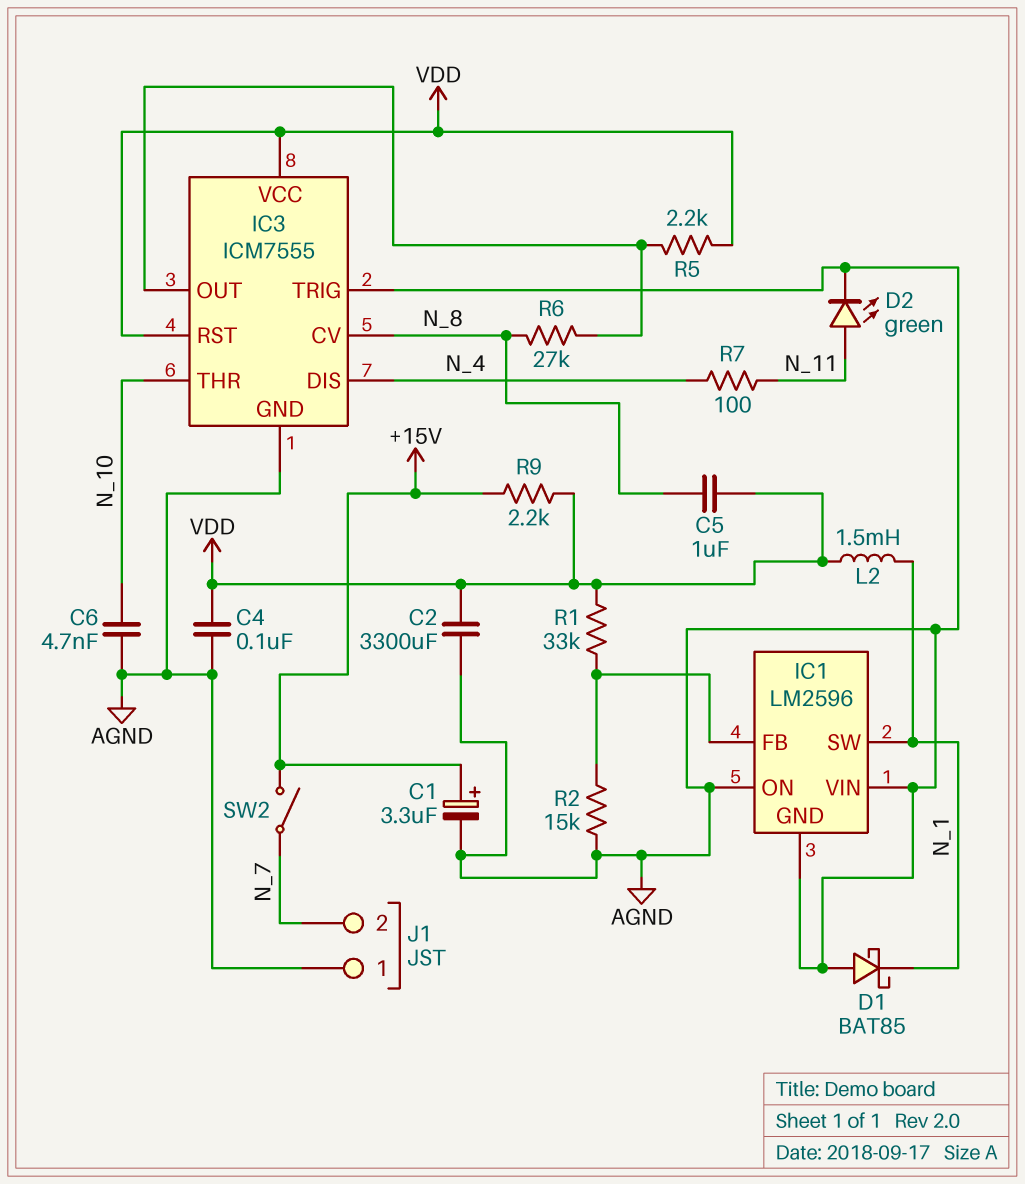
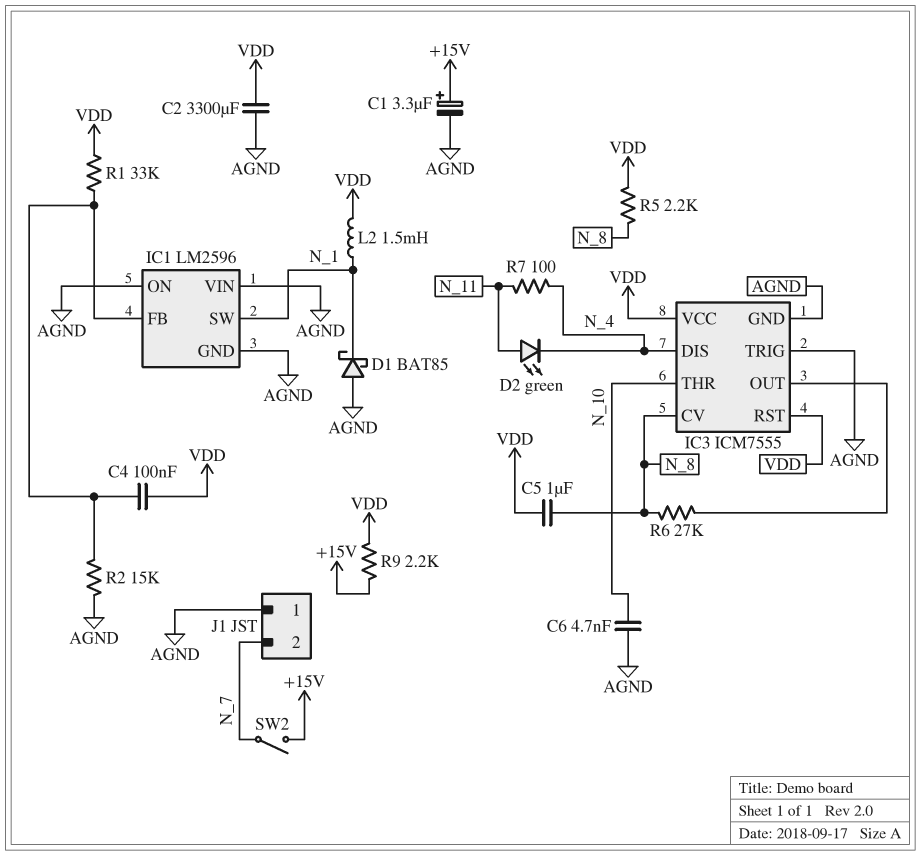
C4: 100nF (AGND, VDD) -> 100nF (IC1/FB, VDD)
D2: LED green (A N_11, K AGND) -> LED green (A N_11, K N_4)
R5: 2.2k (IC3/OUT, VDD) -> 2.2k (N_8, VDD)

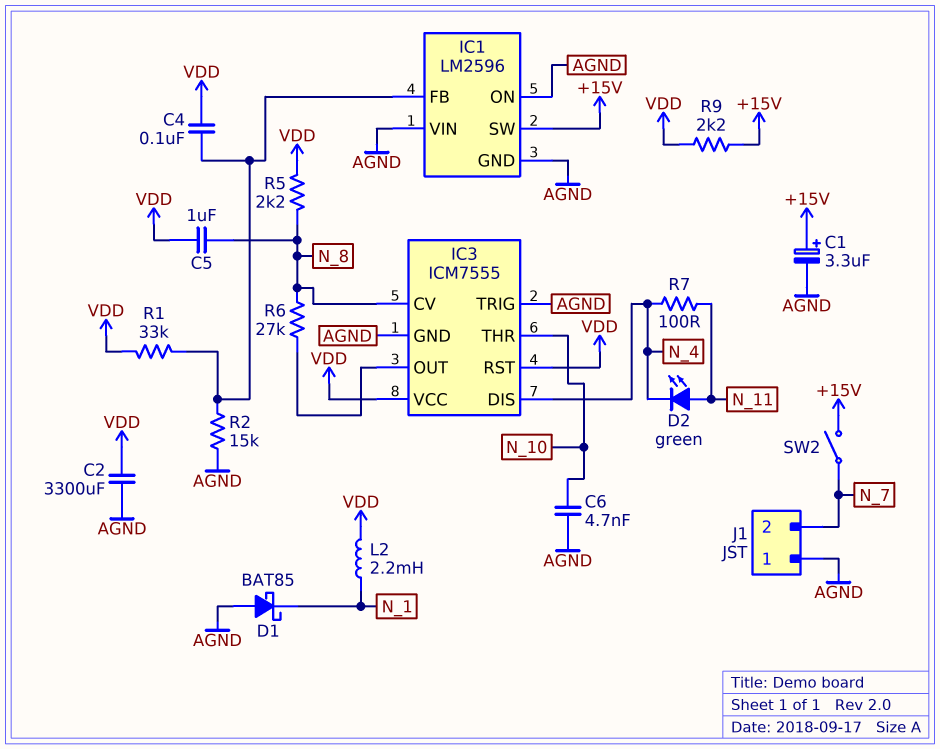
IC1 pin SW: N_1 -> +15V
L2: 1.5mH (N_1, VDD) -> 2.2mH (N_1, VDD)

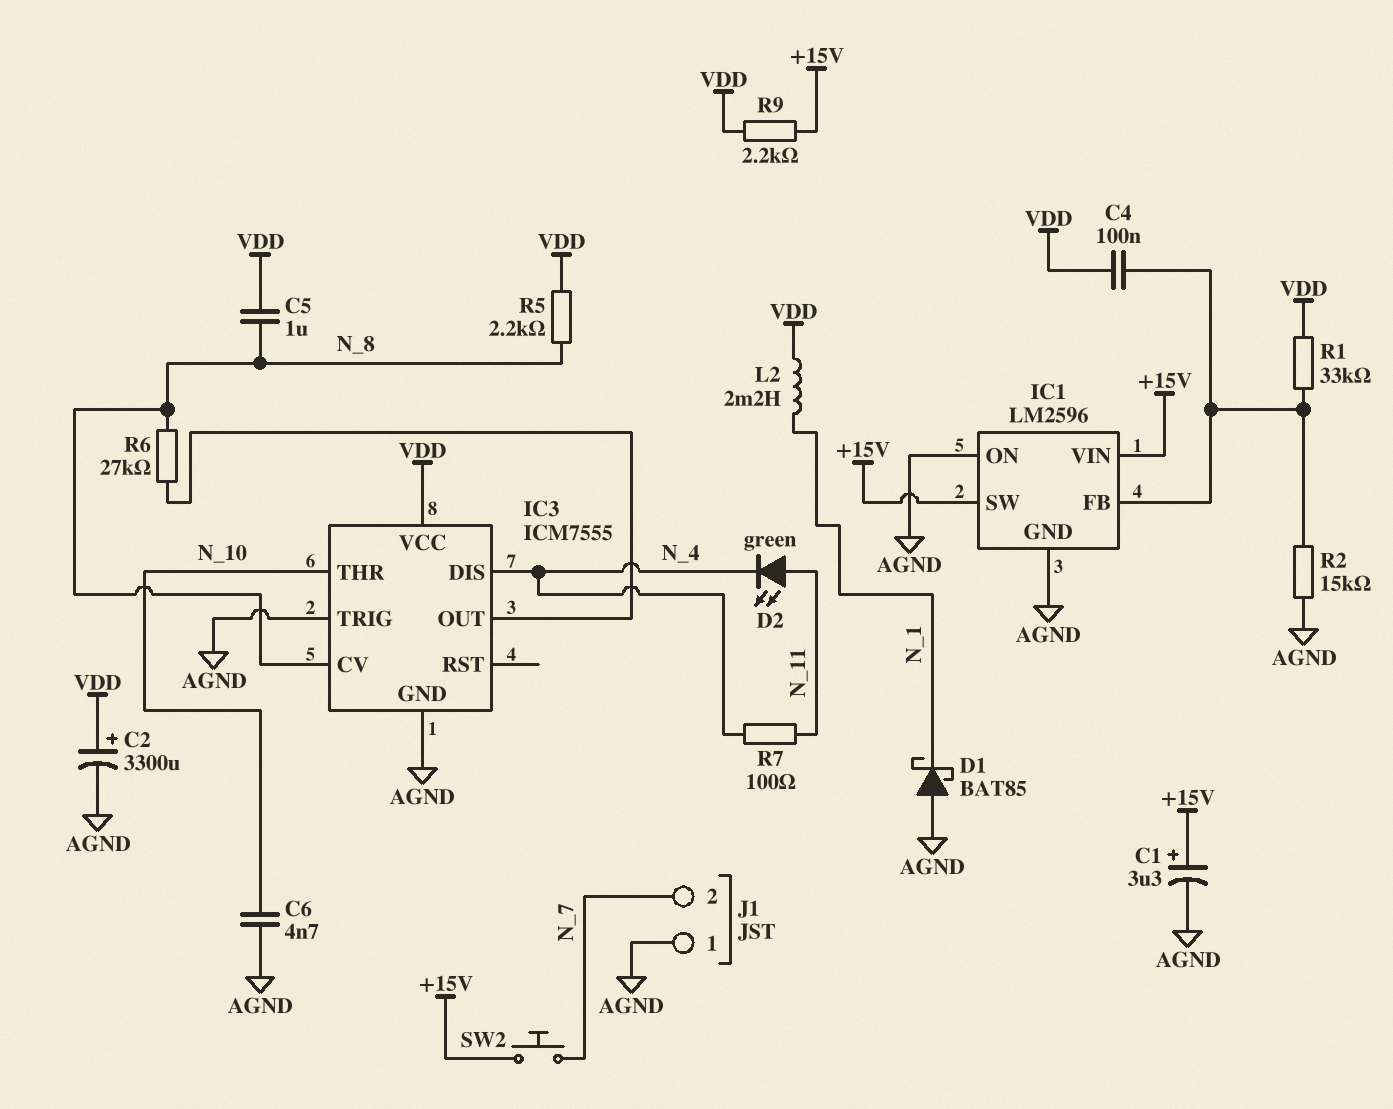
C2: 3300uF (AGND, VDD) -> 3300uF (plus VDD, minus AGND)
IC1 pin VIN: AGND -> +15V
IC3 pin RST: VDD -> none
SW2: switch (+15V, N_7) -> button (+15V, N_7)

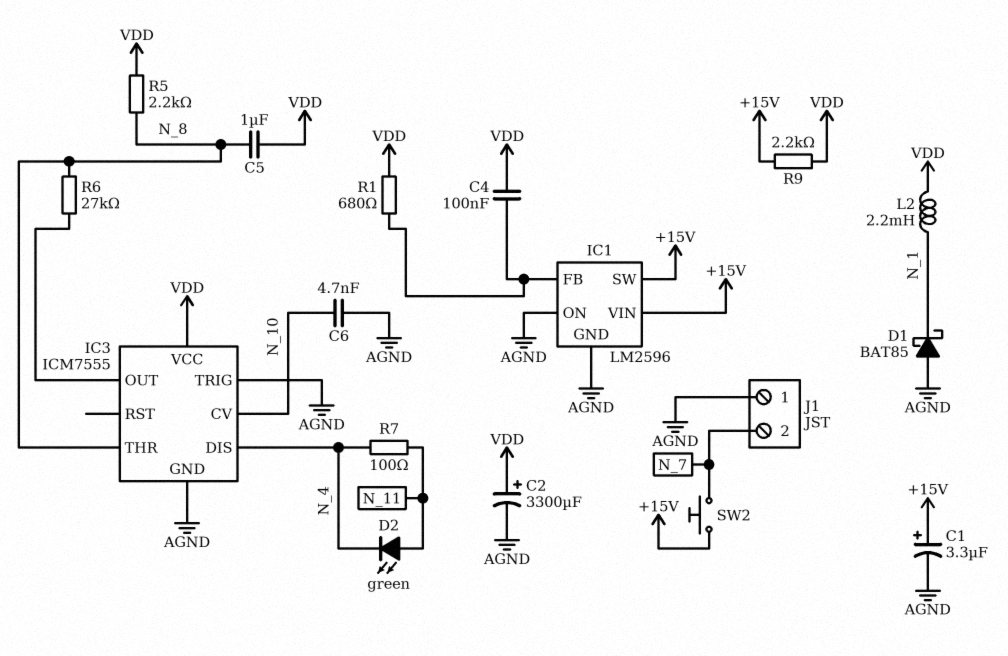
IC3 pin CV: N_8 -> N_10
IC3 pin THR: N_10 -> N_8
R1: 33k (IC1/FB, VDD) -> 680 (IC1/FB, VDD)
R2: 15k (AGND, IC1/FB) -> none

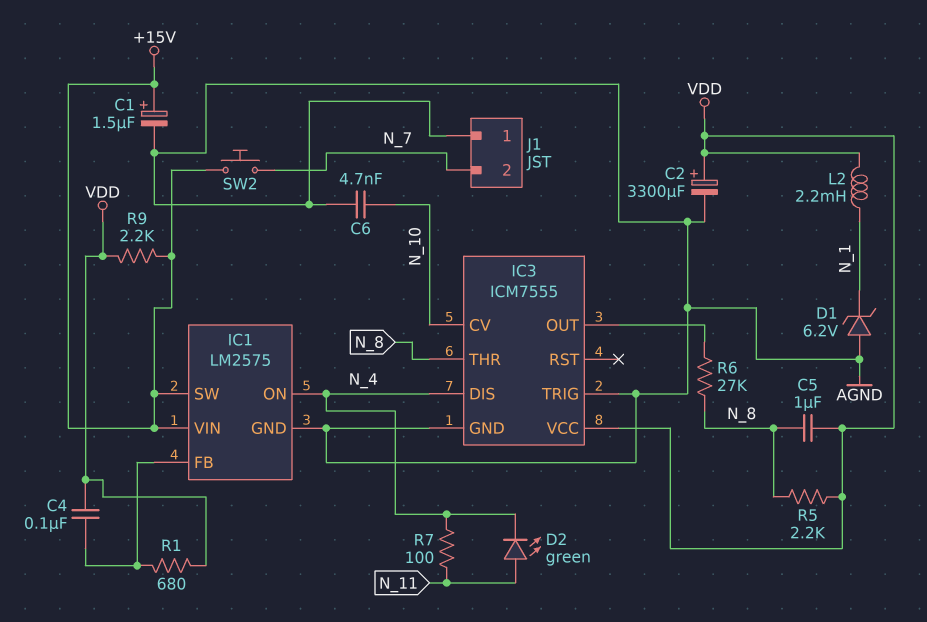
C1: 3.3uF (plus +15V, minus AGND) -> 1.5uF (plus +15V, minus AGND)
D1: schottky BAT85 (A AGND, K N_1) -> zener 6.2V (A AGND, K N_1)
IC1: LM2596 -> LM2575
IC1 pin ON: AGND -> N_4

